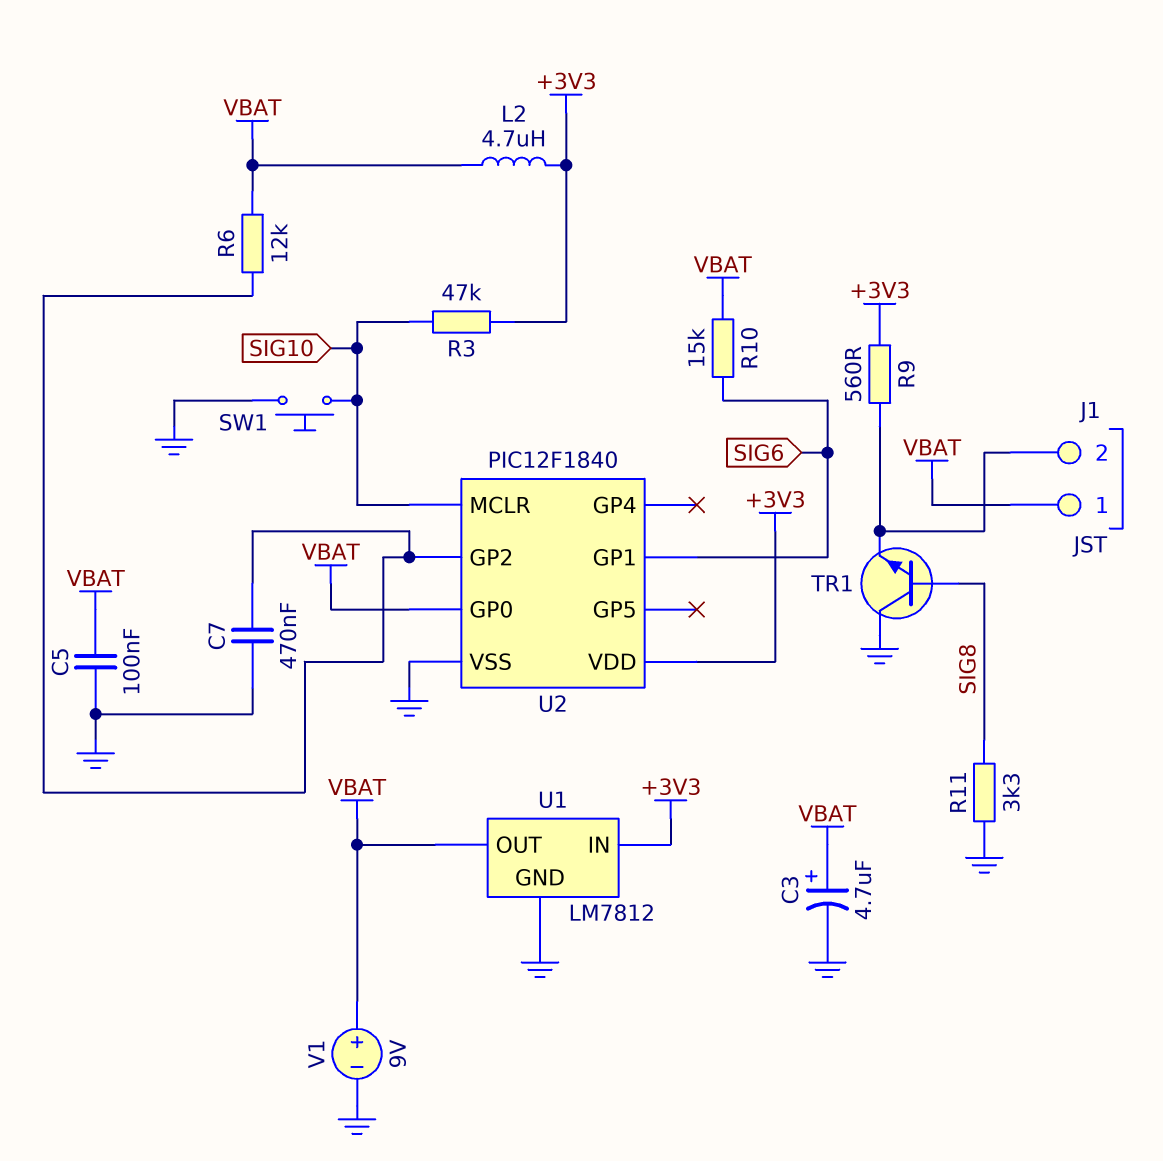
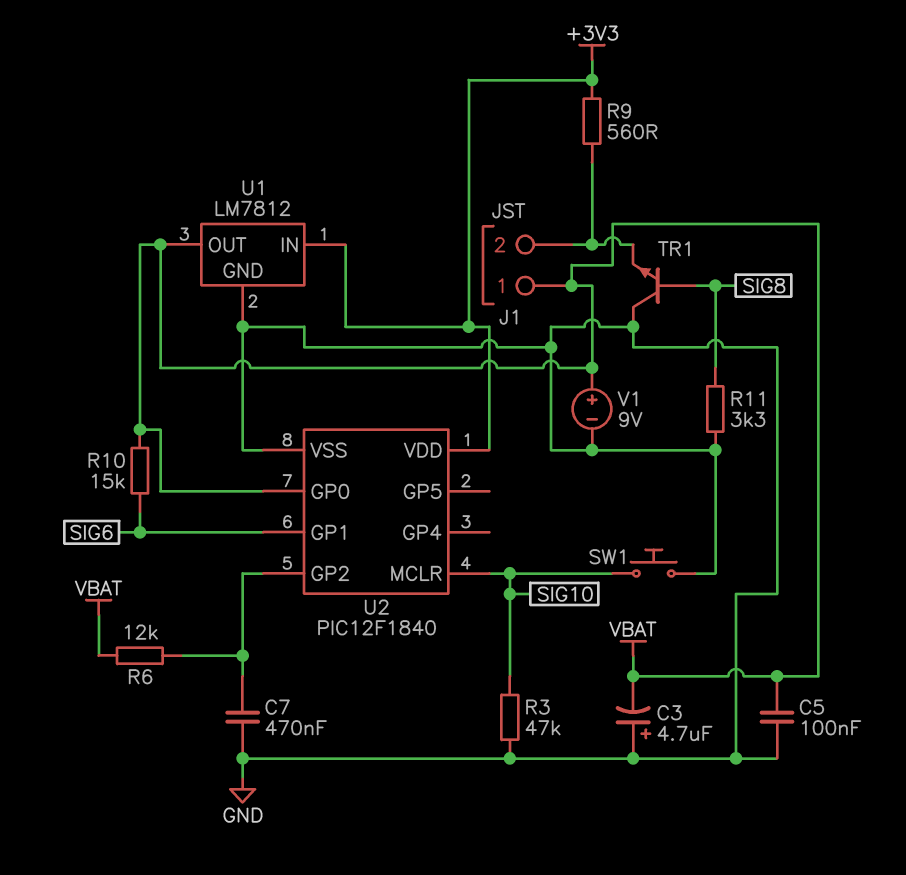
C3: 4.7uF (plus VBAT, minus GND) -> 4.7uF (plus GND, minus VBAT)
L2: 4.7uH (+3V3, VBAT) -> none
R3: 47k (+3V3, SIG10) -> 47k (GND, SIG10)

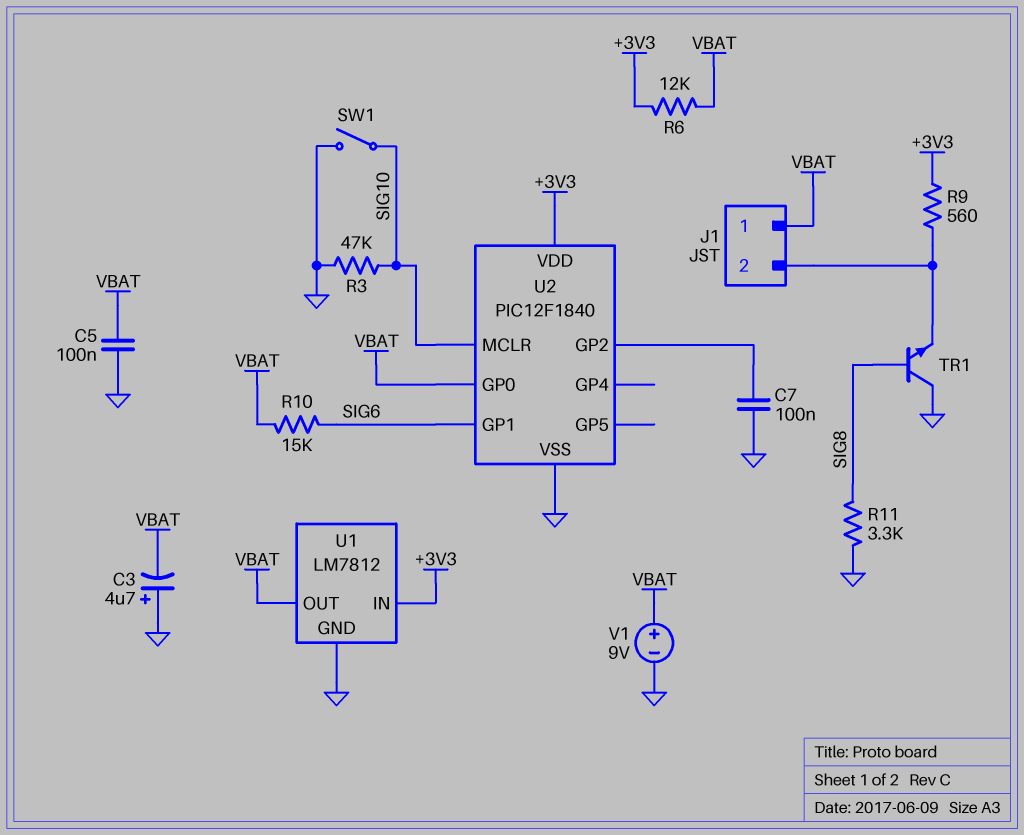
C7: 470nF (GND, U2/GP2) -> 100nF (GND, U2/GP2)
R6: 12k (U2/GP2, VBAT) -> 12k (+3V3, VBAT)
SW1: button (GND, SIG10) -> switch (GND, SIG10)

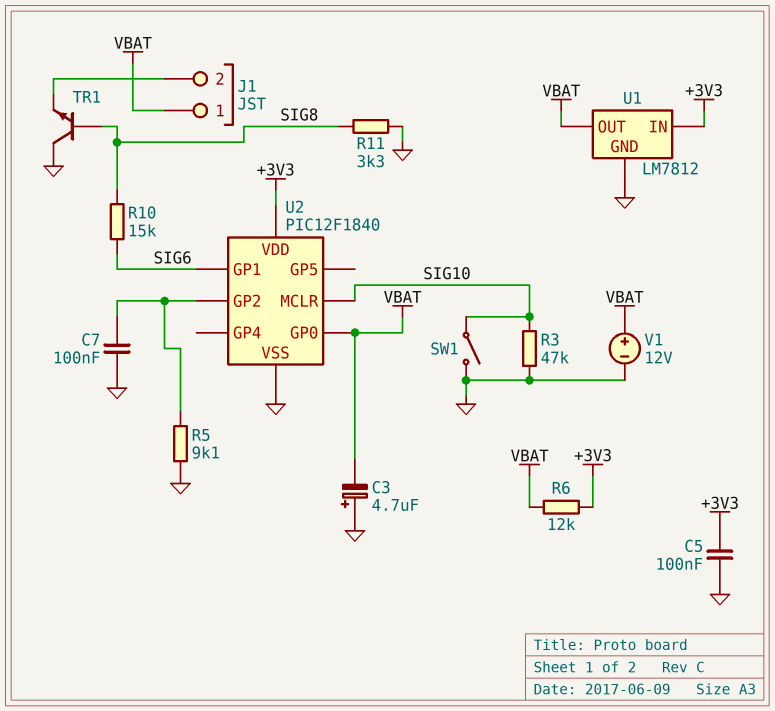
C5: 100nF (GND, VBAT) -> 100nF (+3V3, GND)
R5: none -> 9.1k (GND, U2/GP2)
R9: 560 (+3V3, J1/2) -> none
R10: 15k (SIG6, VBAT) -> 15k (SIG6, SIG8)
V1: 9V (plus VBAT, minus GND) -> 12V (plus VBAT, minus GND)

